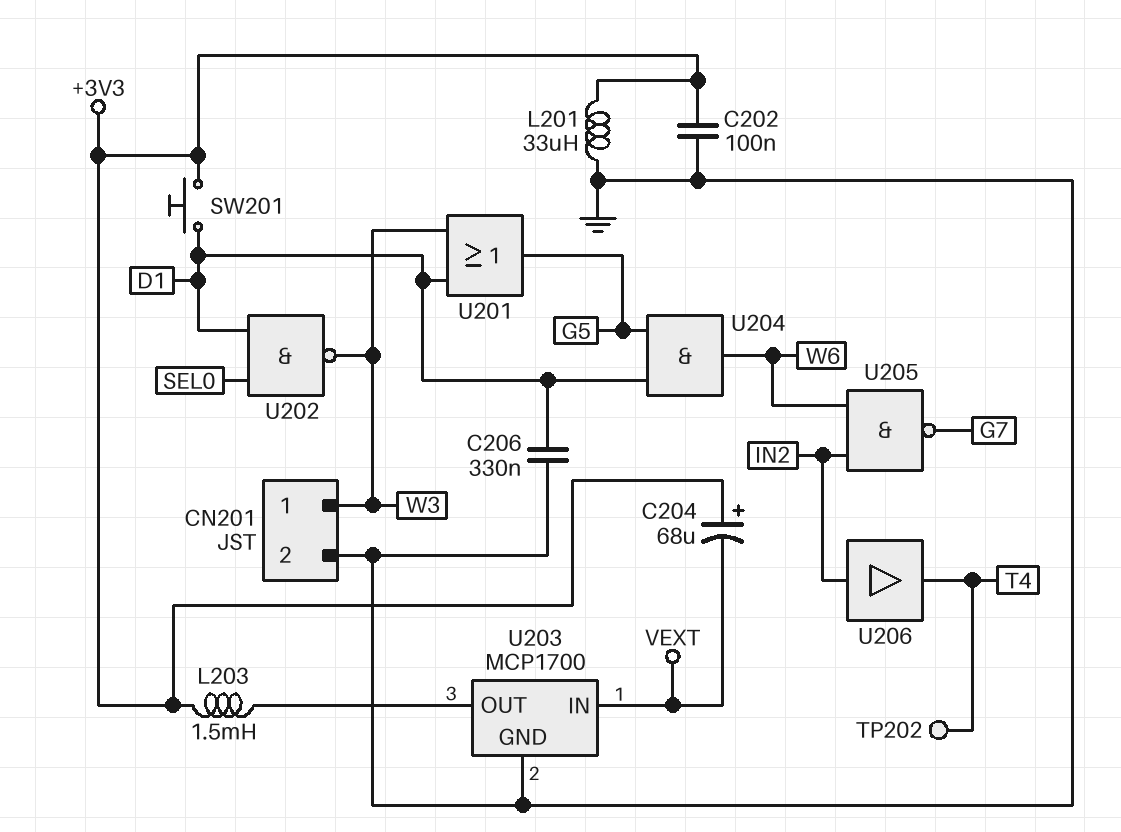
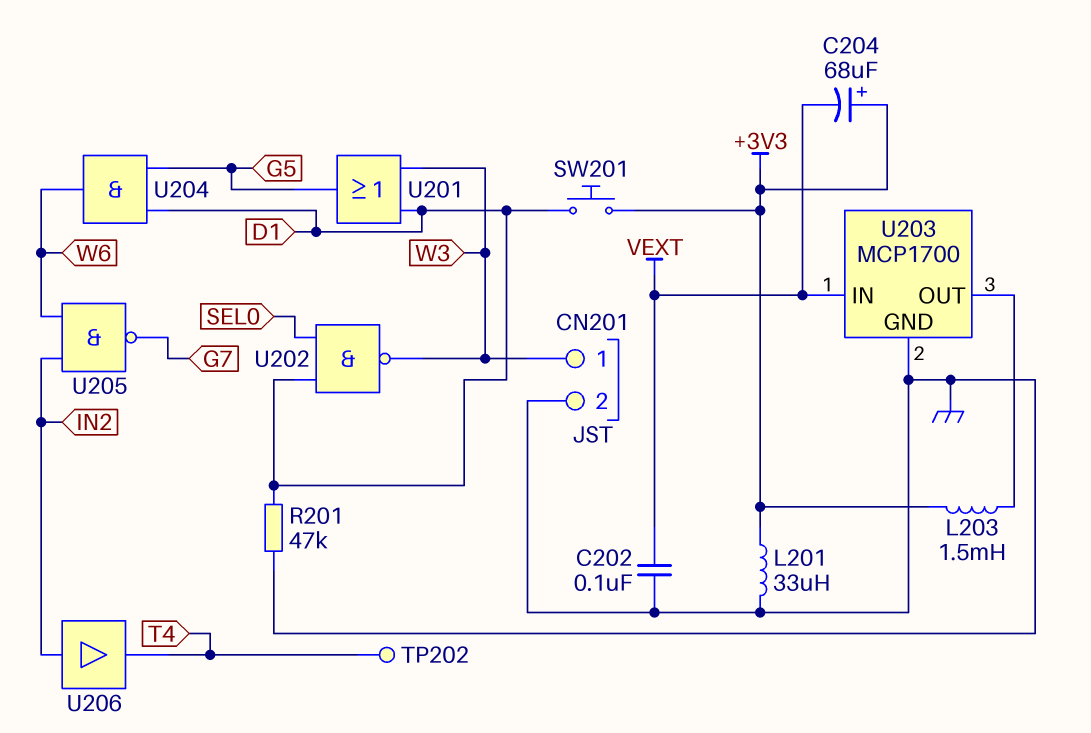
C202: 100nF (+3V3, GND) -> 100nF (GND, VEXT)
C206: 330nF (D1, GND) -> none
R201: none -> 47k (D1, GND)

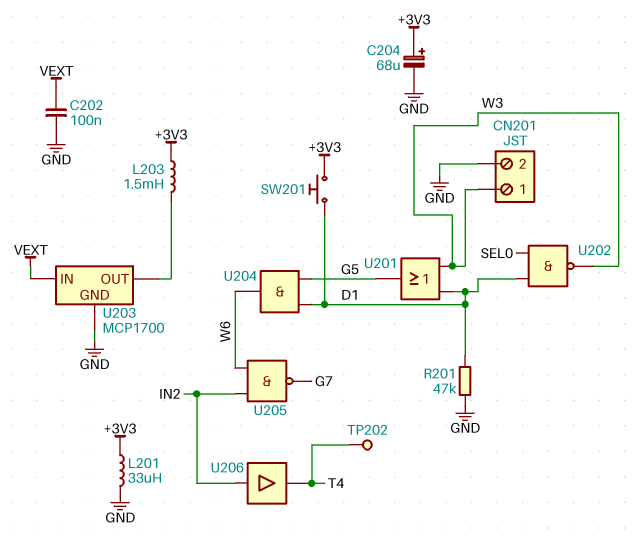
C204: 68uF (plus +3V3, minus VEXT) -> 68uF (plus +3V3, minus GND)

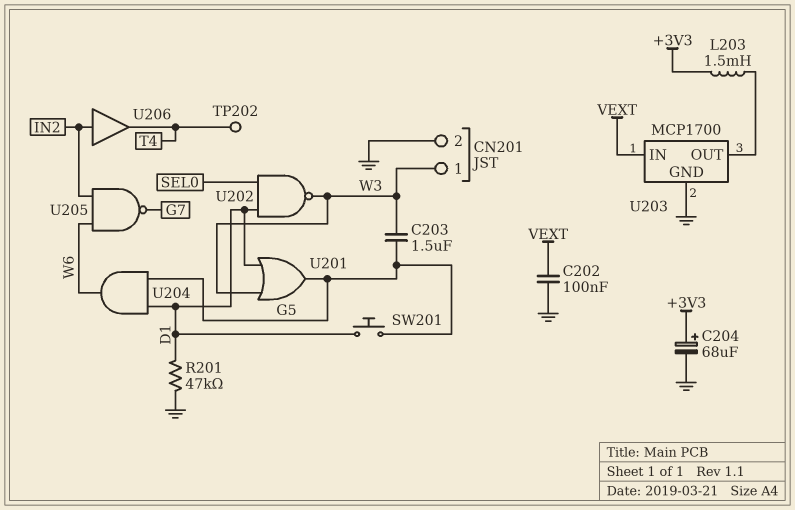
C203: none -> 1.5uF (G5, W3)
L201: 33uH (+3V3, GND) -> none
SW201: button (+3V3, D1) -> button (D1, G5)

